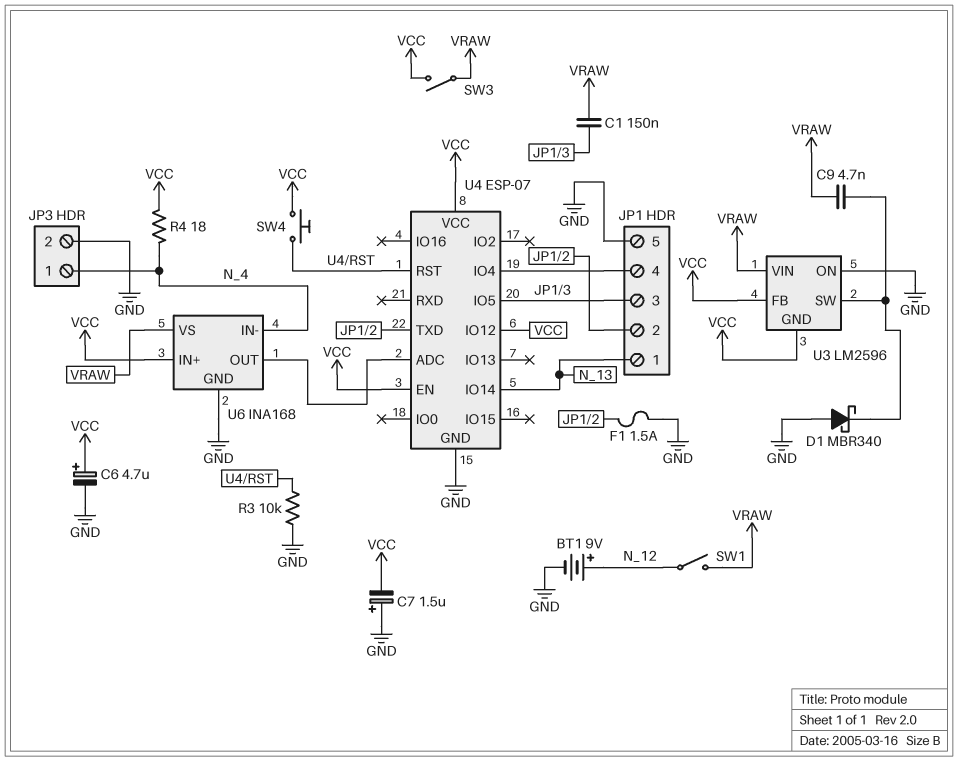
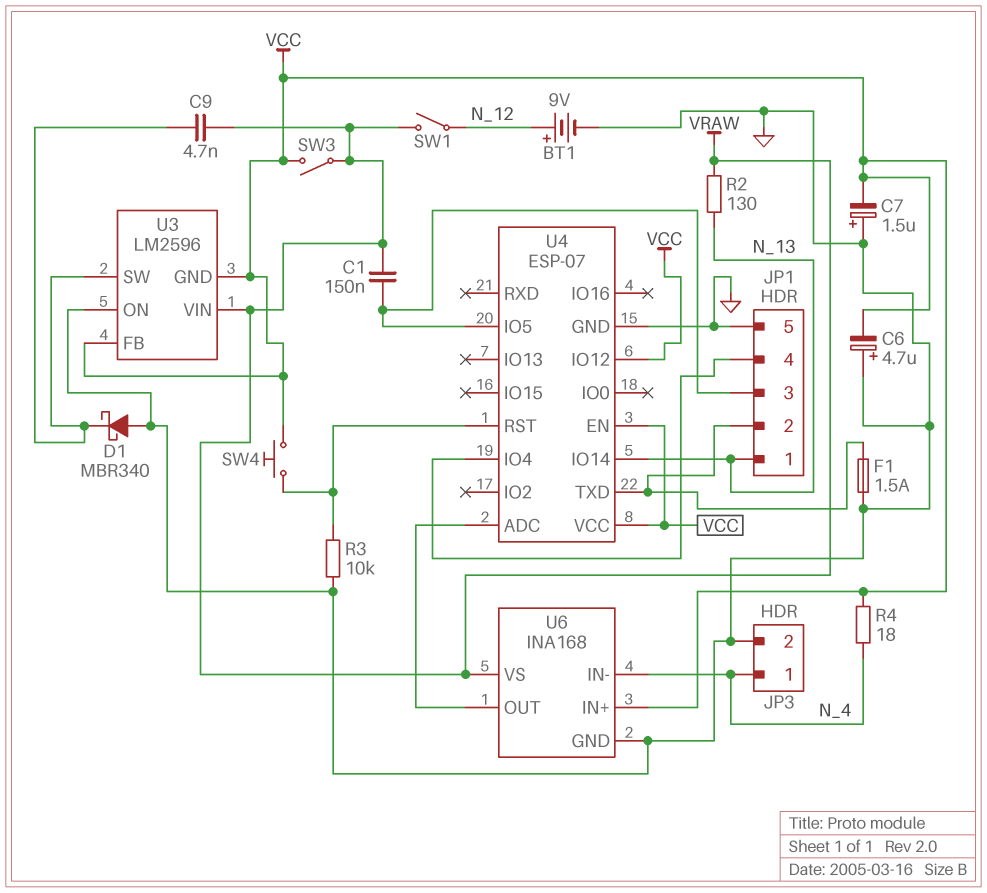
C6: 4.7uF (plus VCC, minus GND) -> 4.7uF (plus GND, minus VCC)
R2: none -> 130 (N_13, VRAW)

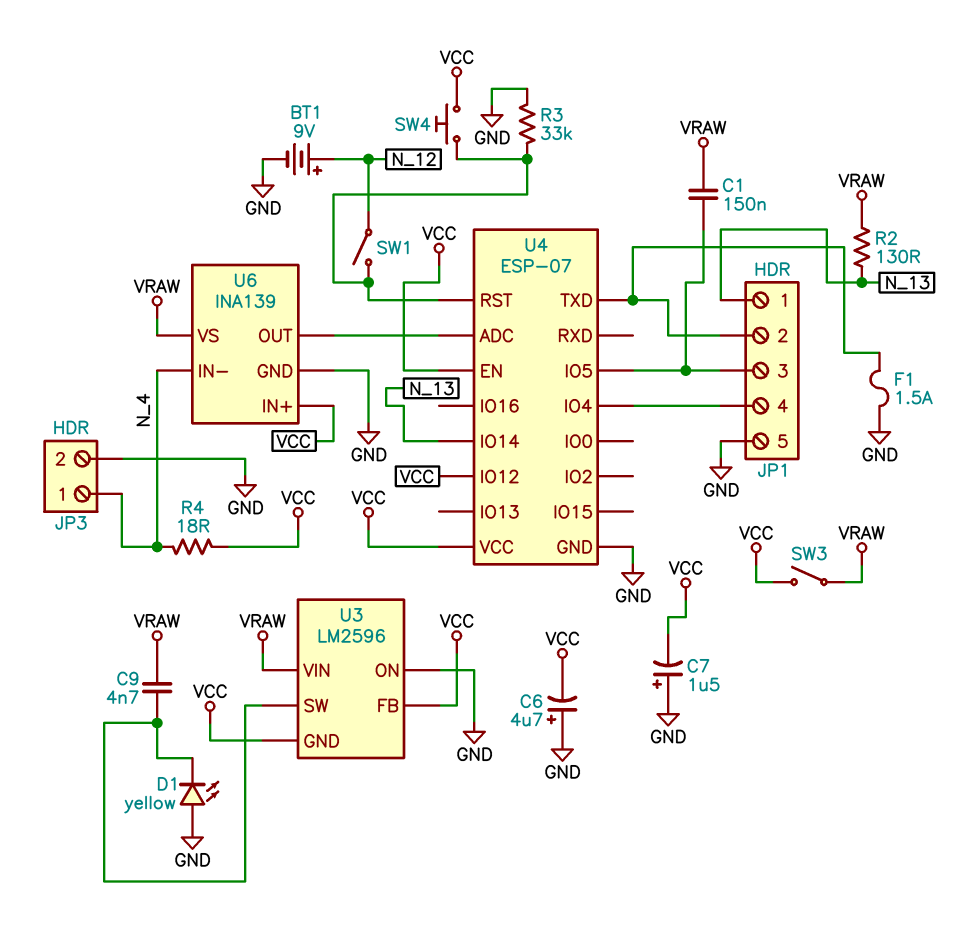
D1: schottky MBR340 (A GND, K U3/SW) -> LED yellow (A GND, K U3/SW)
R3: 10k (GND, U4/RST) -> 33k (GND, U4/RST)
SW1: switch (N_12, VRAW) -> switch (N_12, U4/RST)
U6: INA168 -> INA139

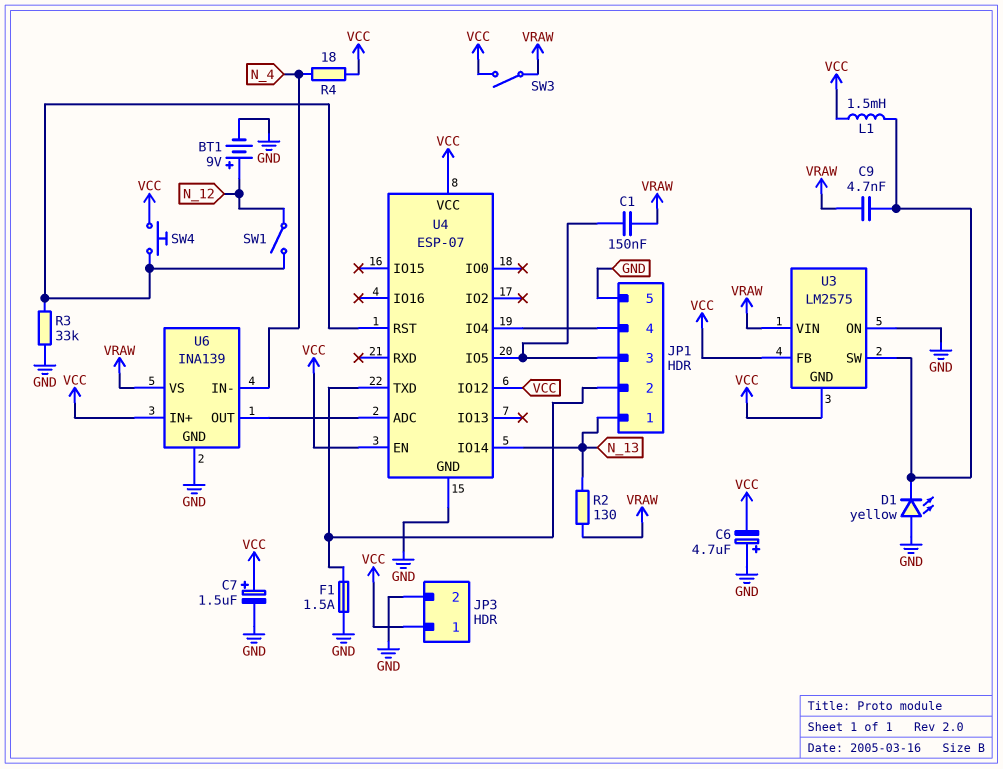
C7: 1.5uF (plus GND, minus VCC) -> 1.5uF (plus VCC, minus GND)
JP3 pin 1: N_4 -> VCC
L1: none -> 1.5mH (U3/SW, VCC)
U3: LM2596 -> LM2575

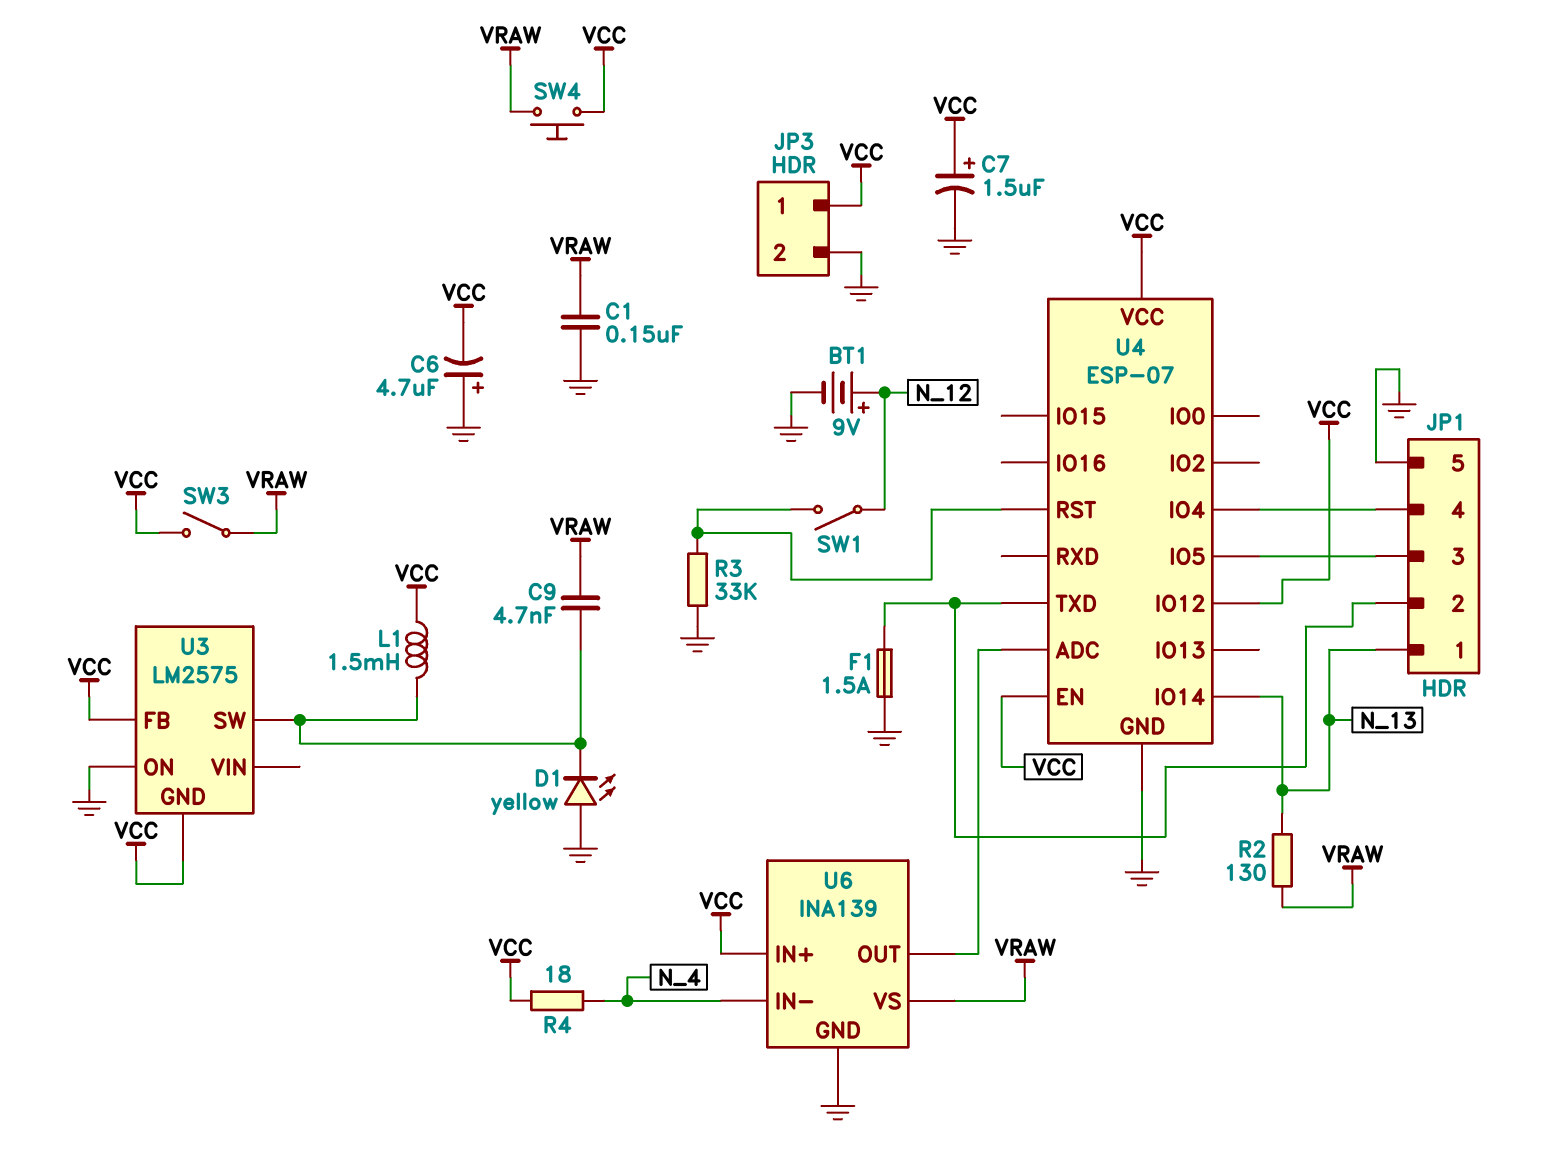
C1: 150nF (JP1/3, VRAW) -> 150nF (GND, VRAW)
SW4: button (U4/RST, VCC) -> button (VCC, VRAW)
U3 pin VIN: VRAW -> none

